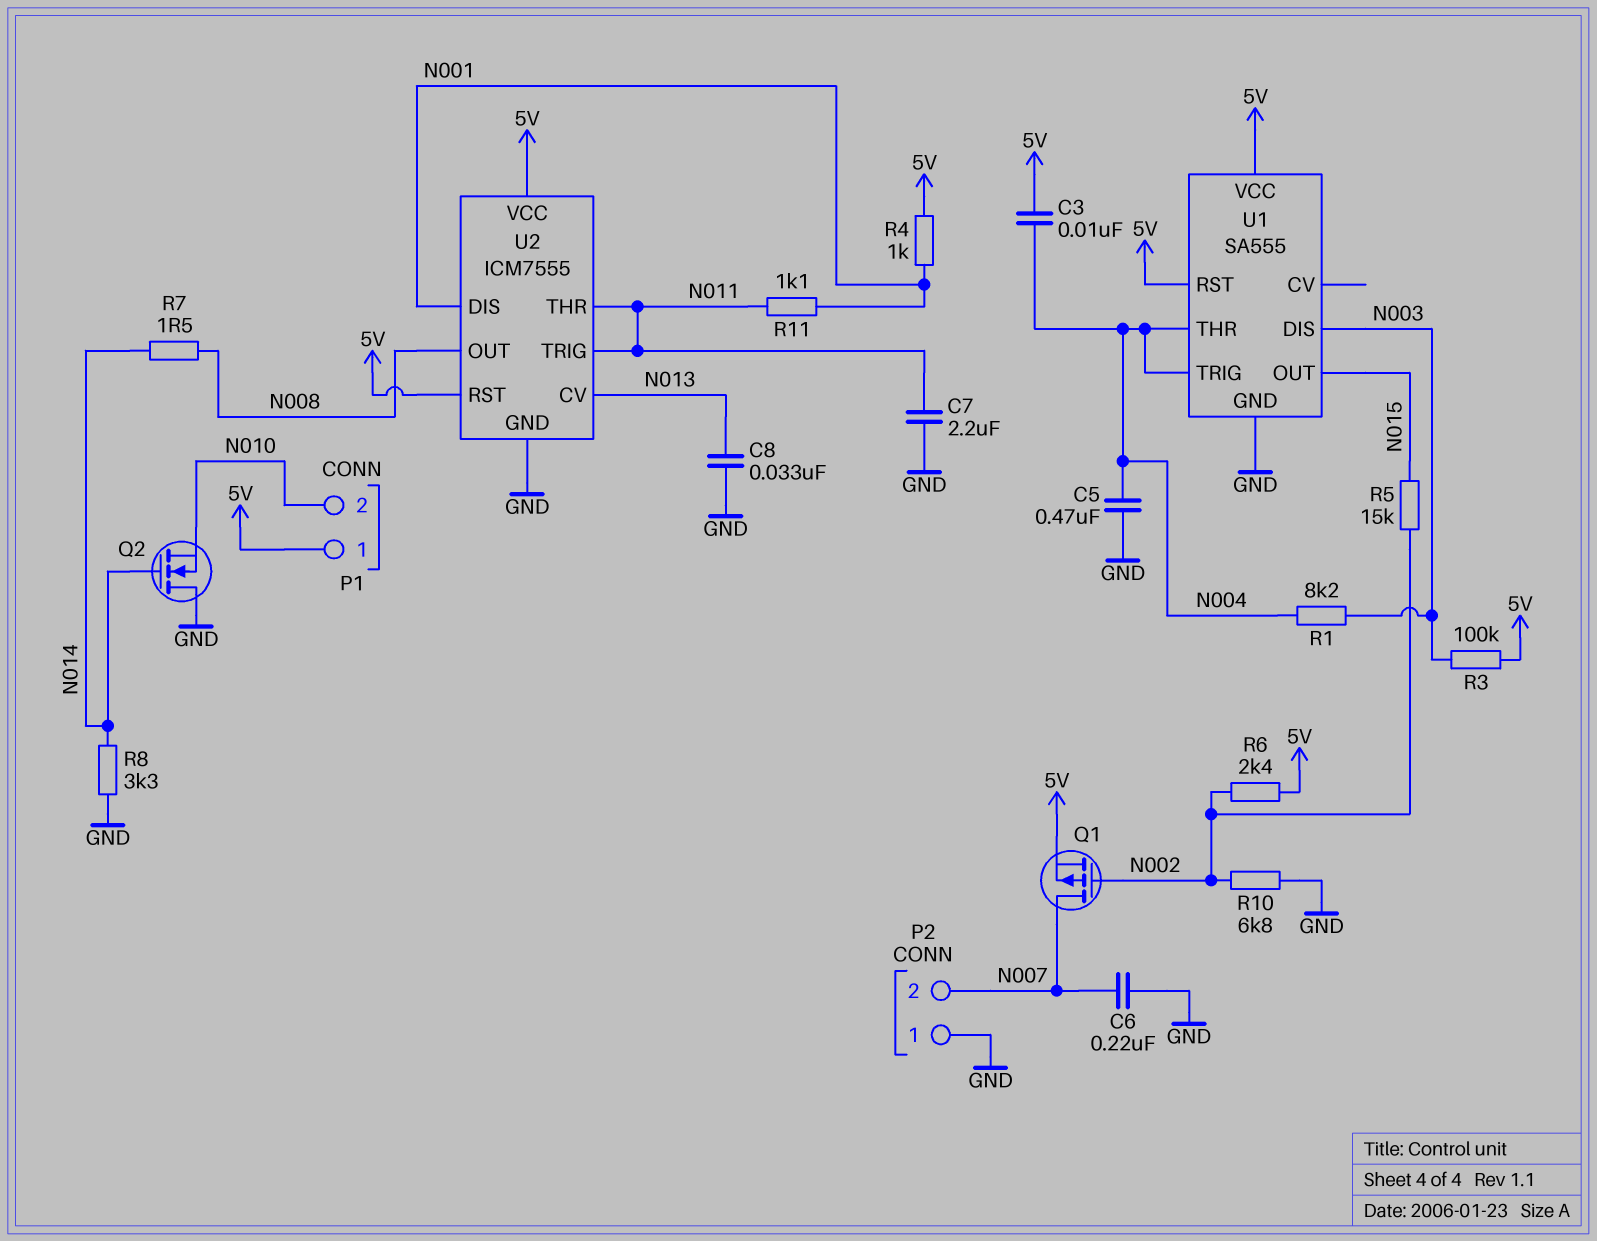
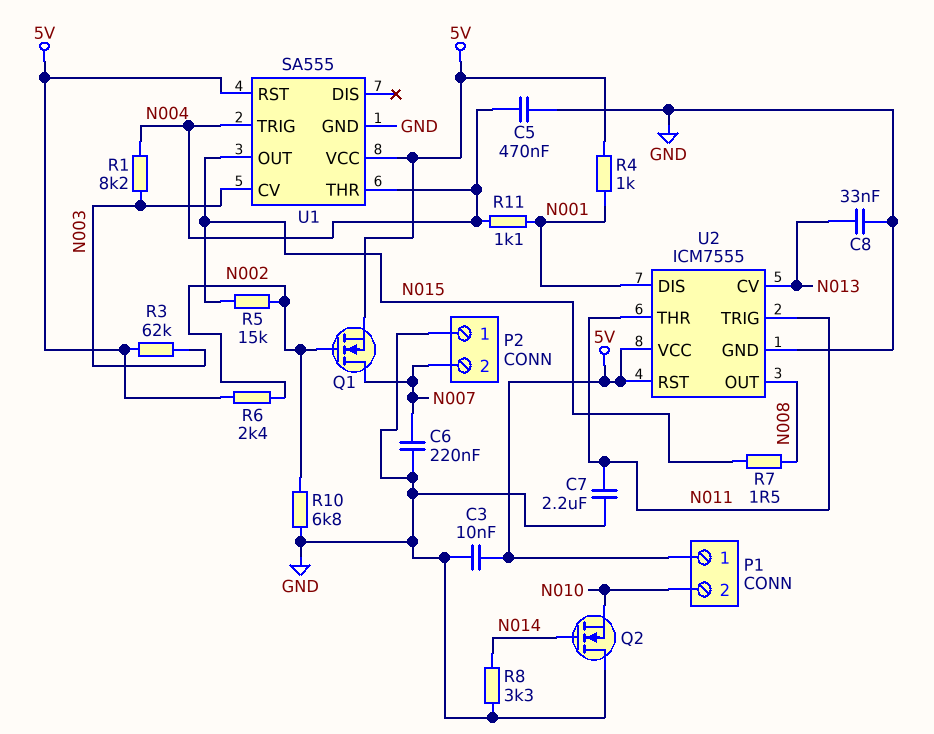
C3: 10nF (5V, N004) -> 10nF (5V, GND)
Q1: PMOS (G N002, D N007, S 5V) -> NMOS (G N002, D N007, S 5V)
R3: 100k (5V, N003) -> 62k (5V, N003)
R7: 1.5 (N008, N014) -> 1.5 (N008, N015)
R11: 1.1k (N001, N011) -> 1.1k (N001, N004)
U1 pin CV: none -> N003
U1 pin DIS: N003 -> none

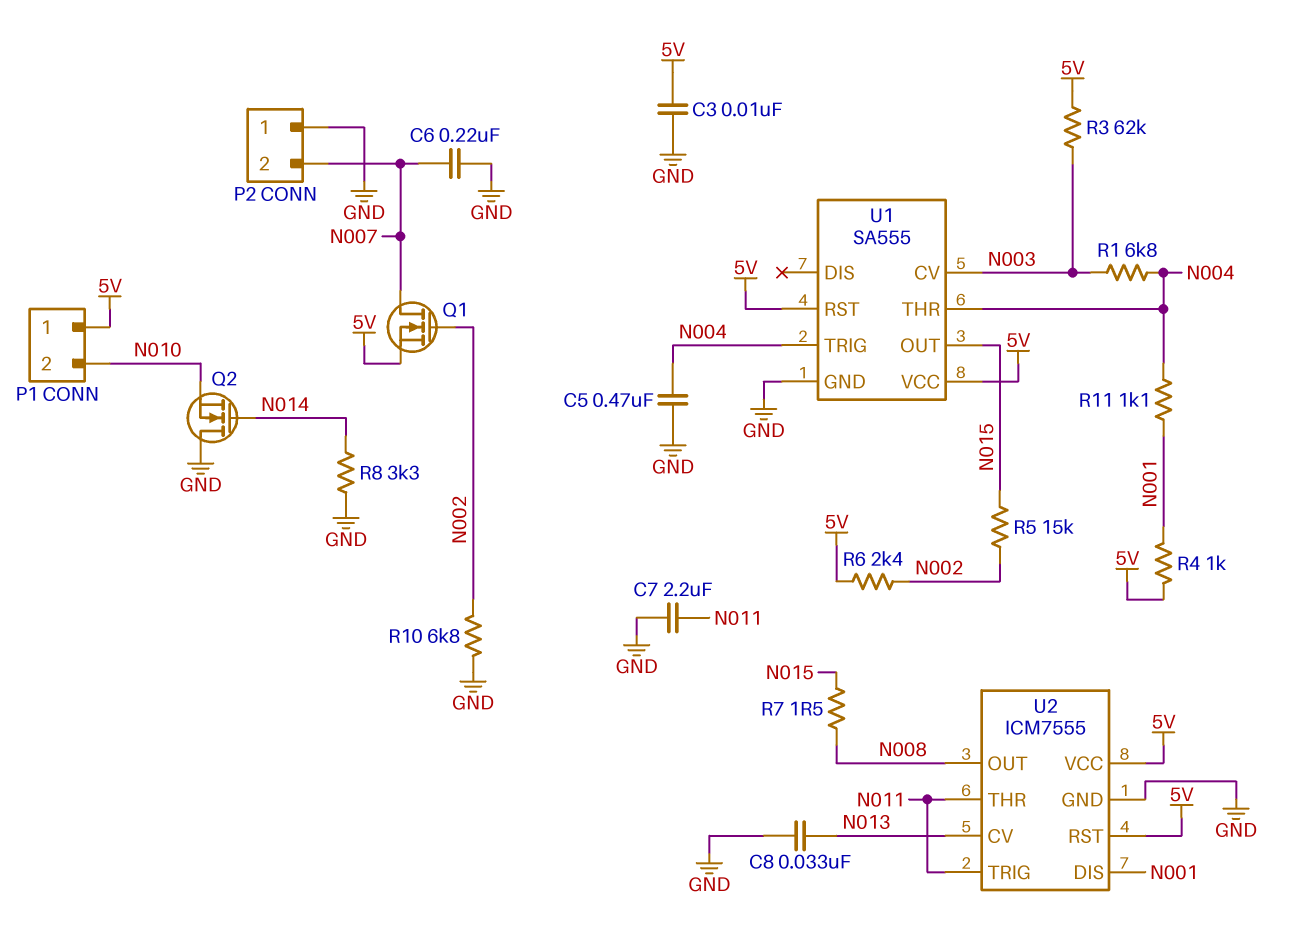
R1: 8.2k (N003, N004) -> 6.8k (N003, N004)

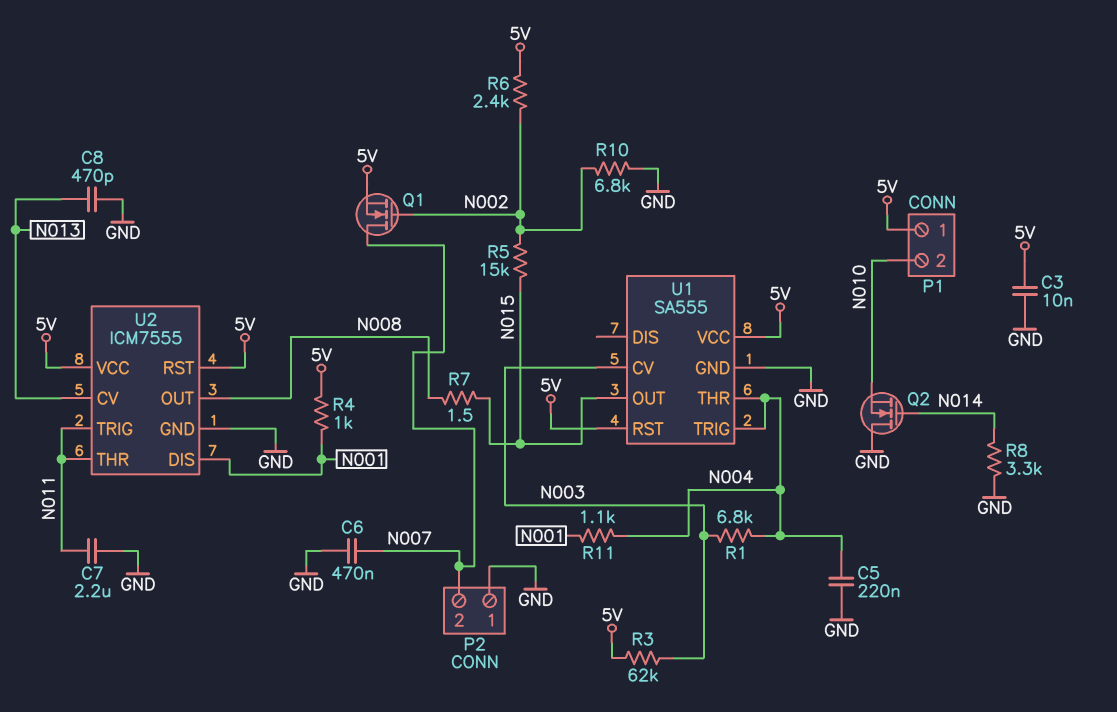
C5: 470nF (GND, N004) -> 220nF (GND, N004)
C6: 220nF (GND, N007) -> 470nF (GND, N007)
C8: 33nF (GND, N013) -> 470pF (GND, N013)

